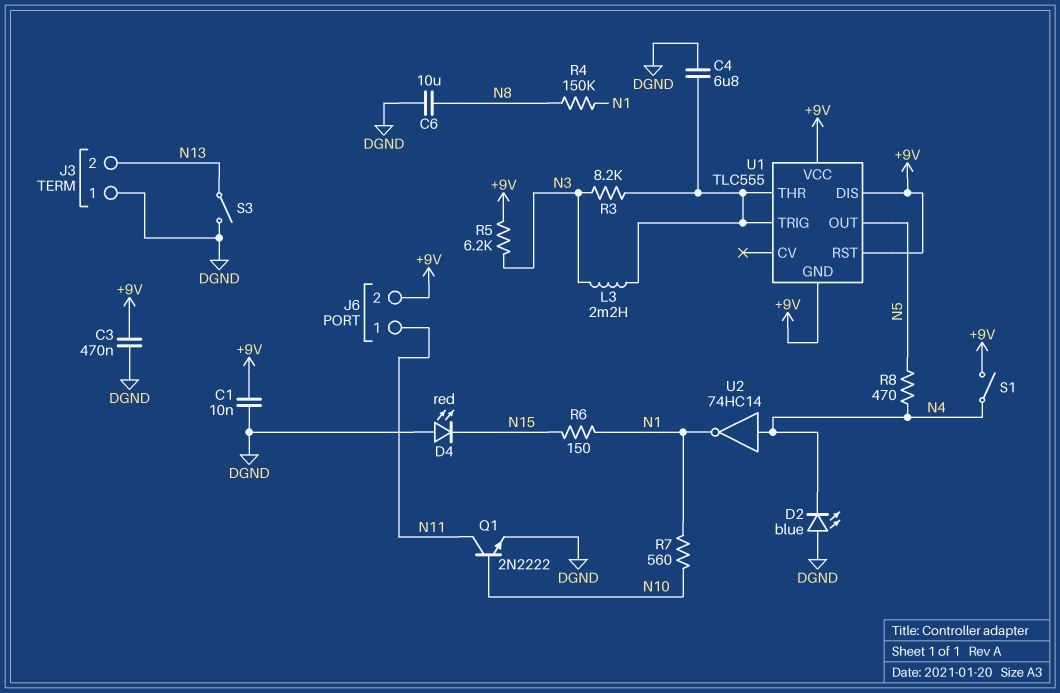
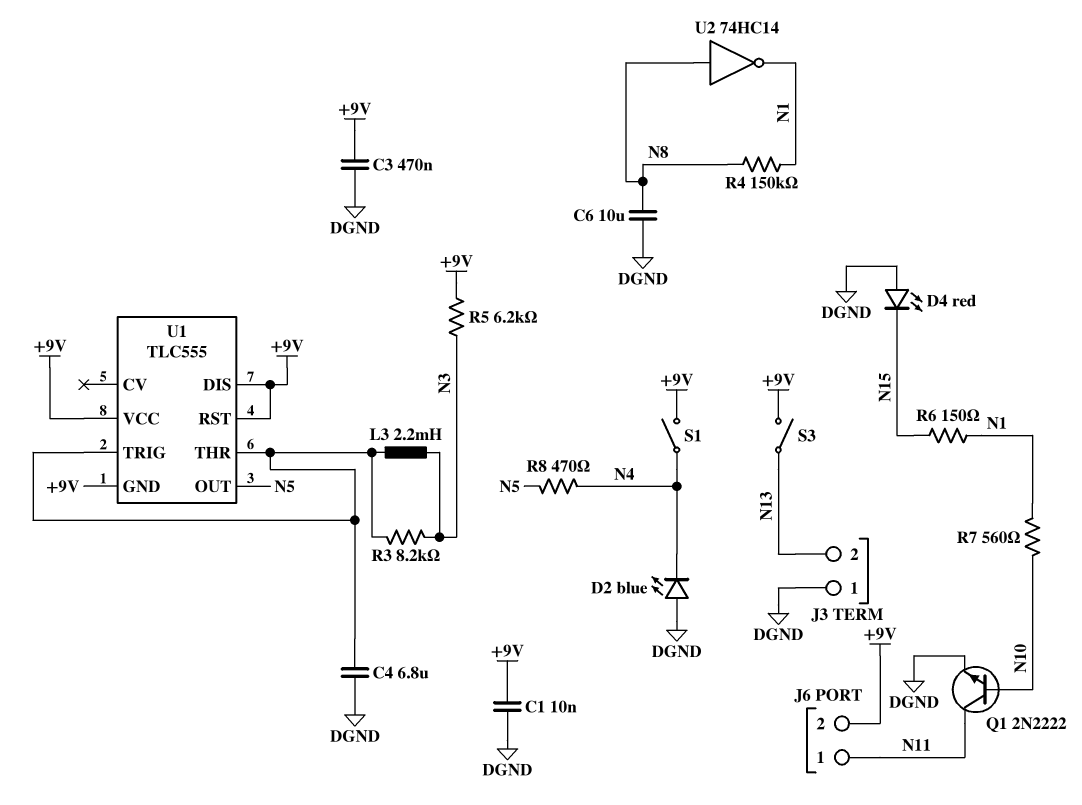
S3: switch (DGND, N13) -> switch (+9V, N13)
U2: NOT 74HC14 (in N4, out N1) -> NOT 74HC14 (in N8, out N1)

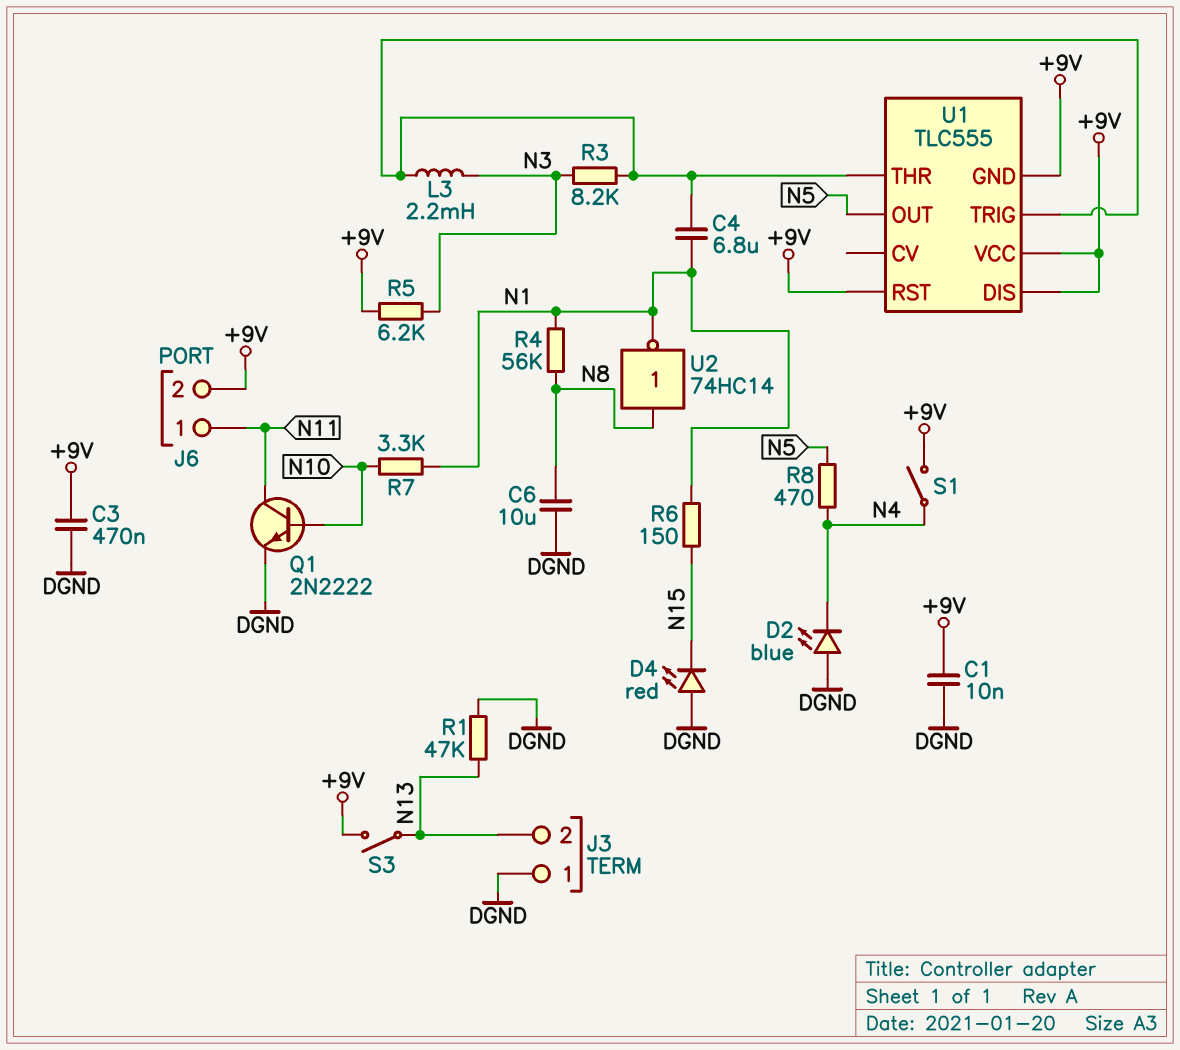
C4: 6.8uF (DGND, U1/THR) -> 6.8uF (N1, U1/THR)
R1: none -> 47k (DGND, N13)
R4: 150k (N1, N8) -> 56k (N1, N8)
R7: 560 (N1, N10) -> 3.3k (N1, N10)

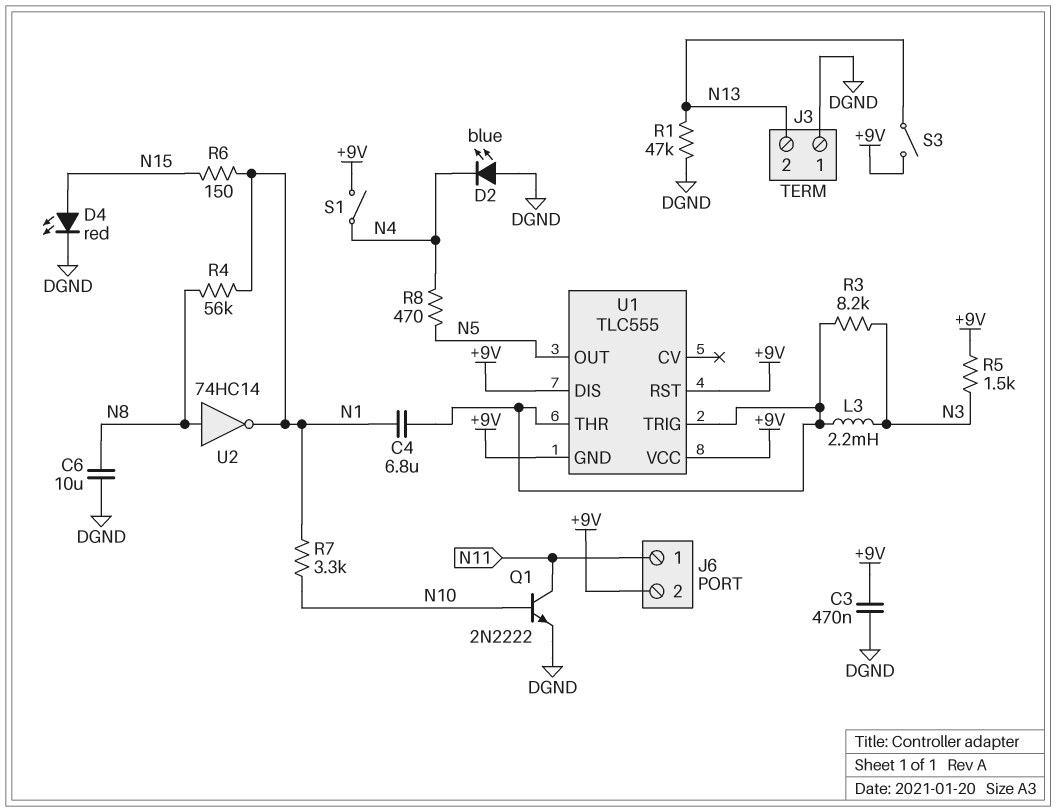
C1: 10nF (+9V, DGND) -> none
D4: LED red (A DGND, K N15) -> LED red (A N15, K DGND)
R5: 6.2k (+9V, N3) -> 1.5k (+9V, N3)

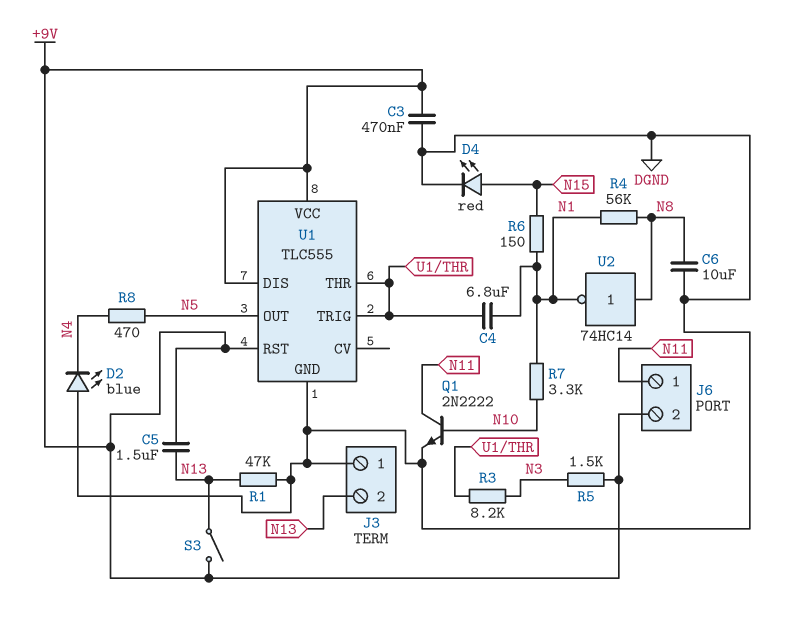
C5: none -> 1.5uF (+9V, N13)
L3: 2.2mH (N3, U1/THR) -> none
S1: switch (+9V, N4) -> none
U1 pin GND: +9V -> DGND

